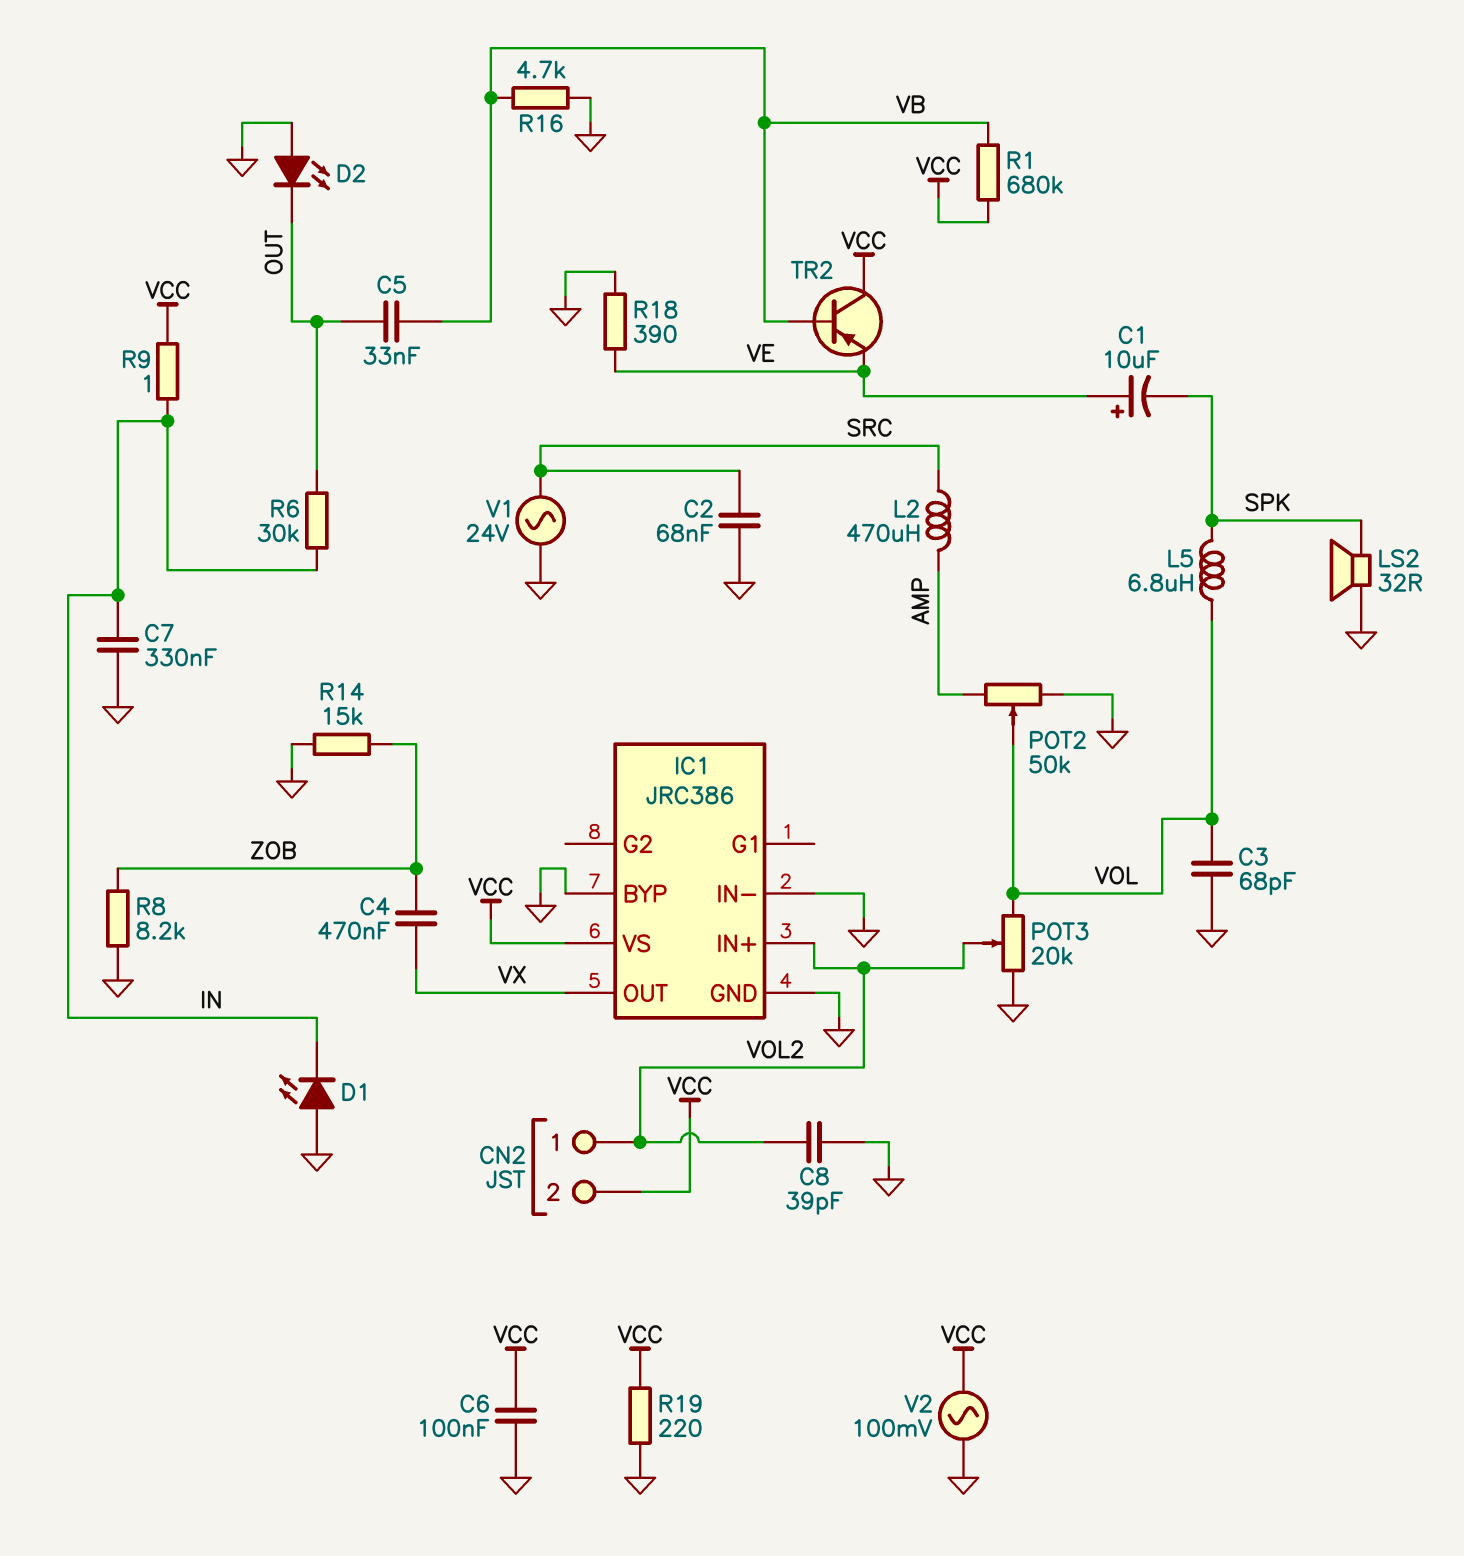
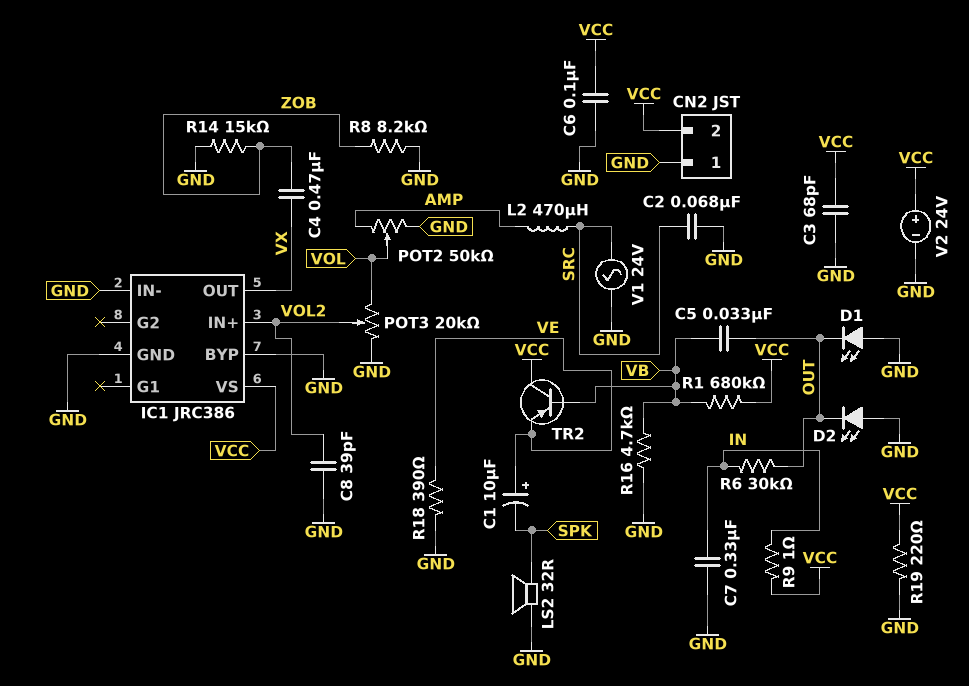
C3: 68pF (GND, VOL) -> 68pF (GND, VCC)
CN2 pin 1: VOL2 -> GND
D1: LED (A GND, K IN) -> LED (A GND, K OUT)
L5: 6.8uH (SPK, VOL) -> none
V2: AC 100mV (GND, VCC) -> 24V (plus VCC, minus GND)

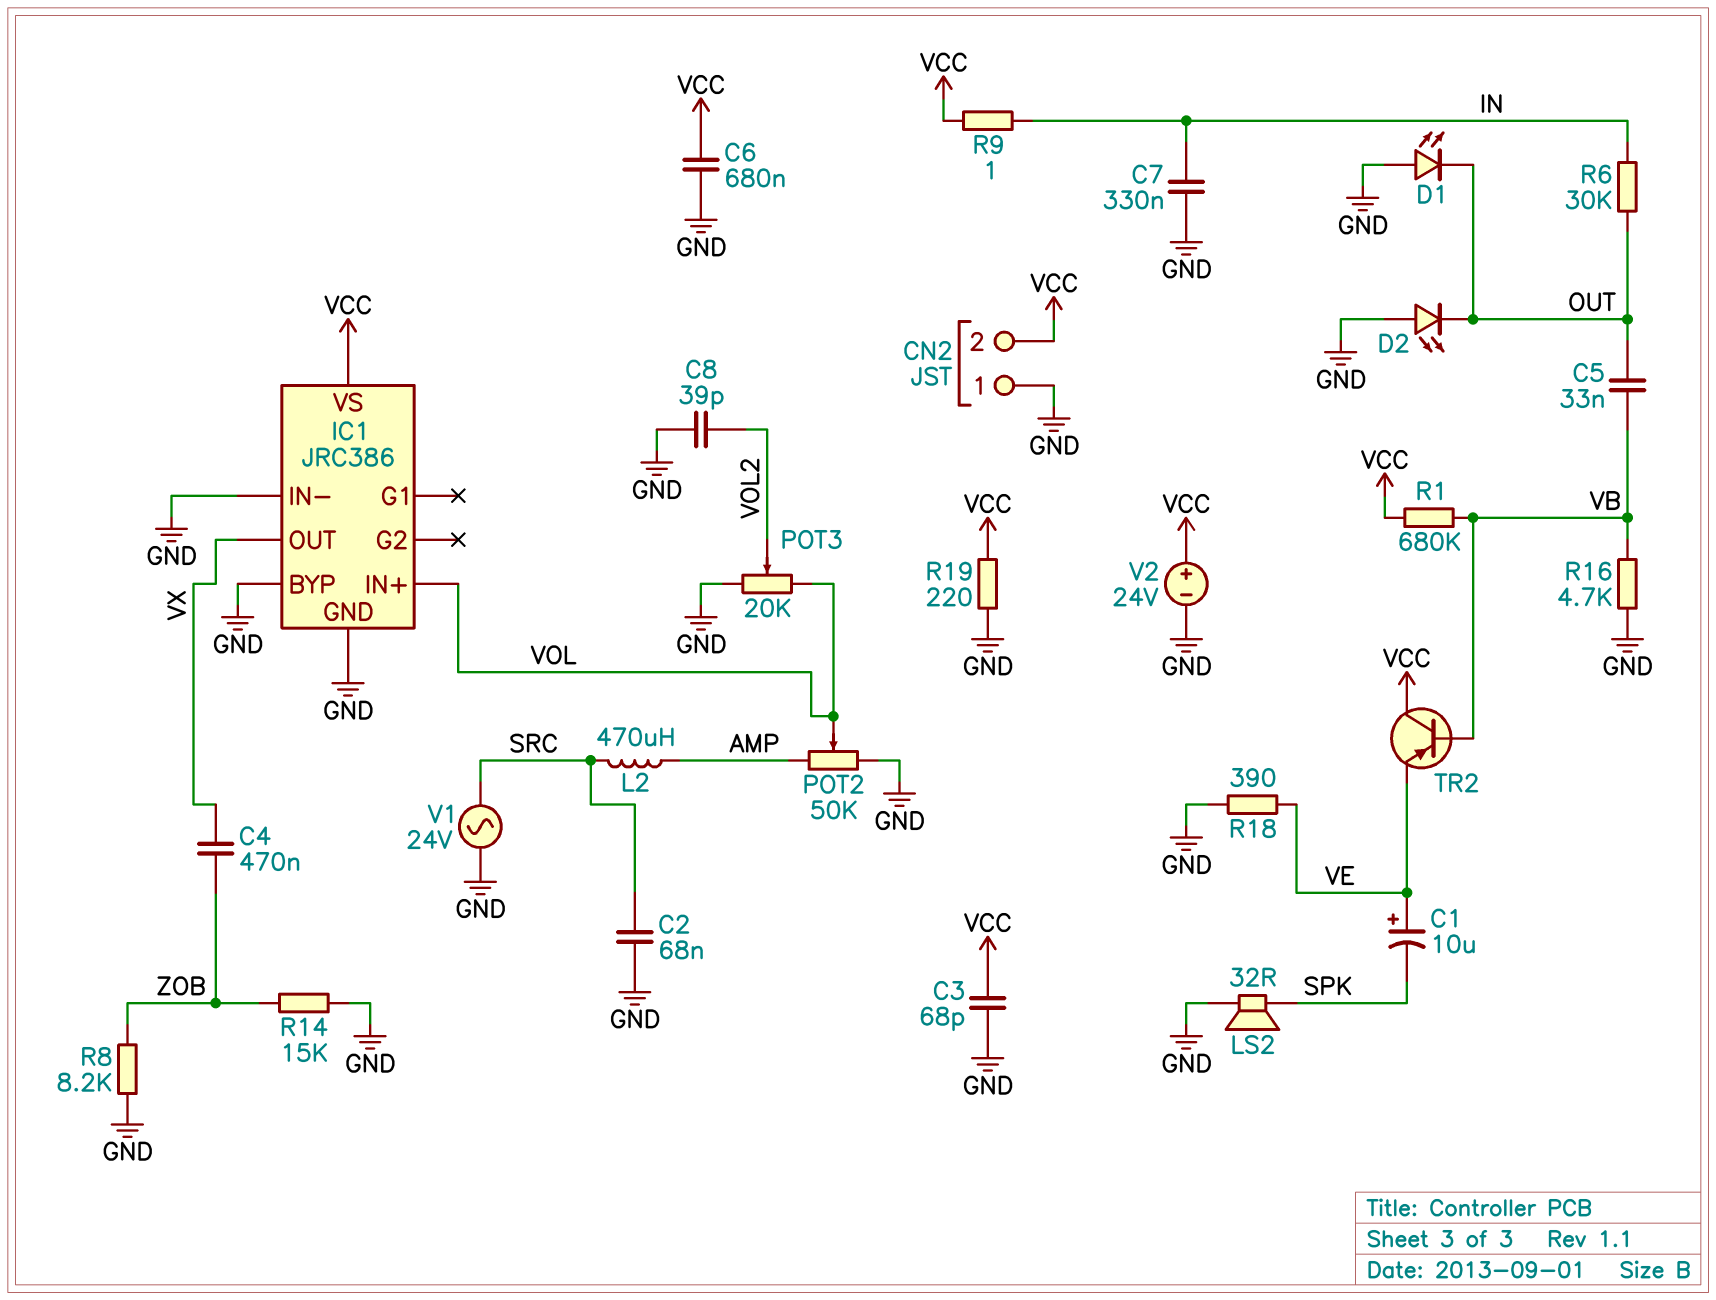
C6: 100nF (GND, VCC) -> 680nF (GND, VCC)
IC1 pin IN+: VOL2 -> VOL

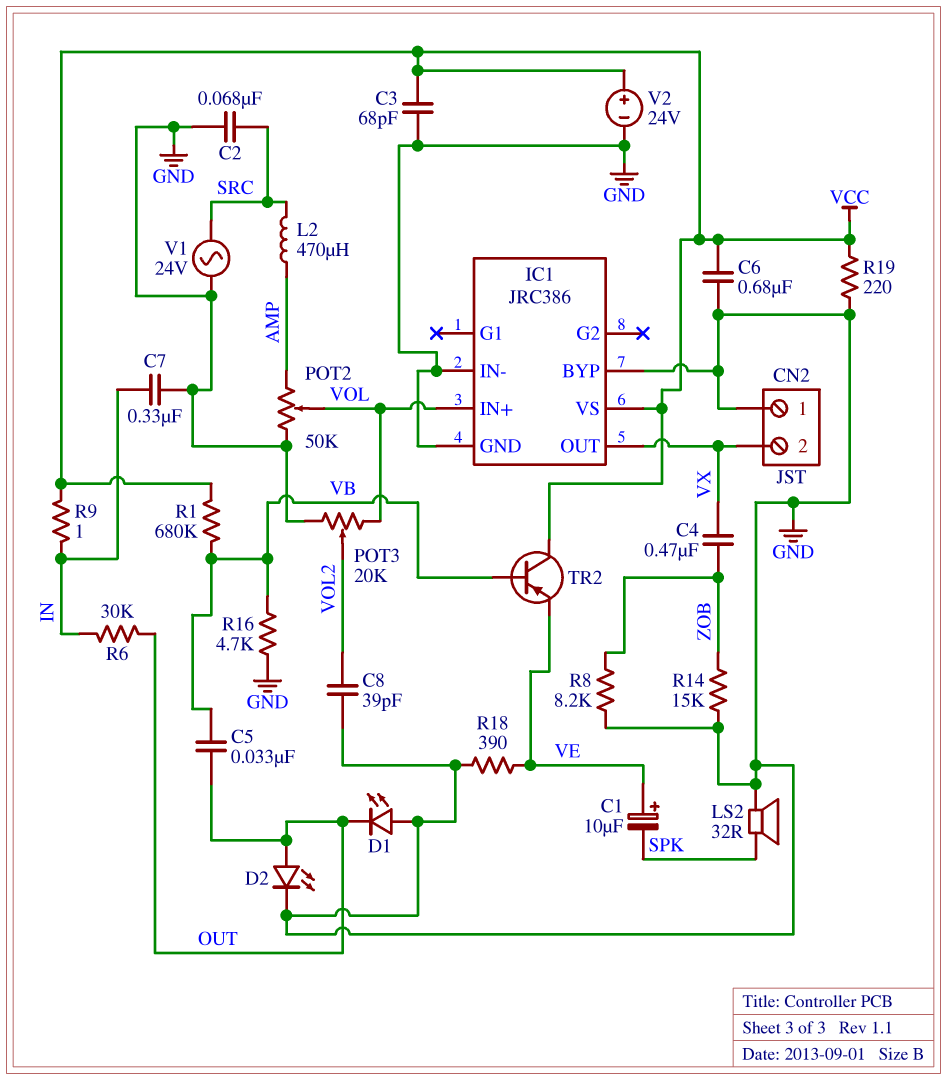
CN2 pin 2: VCC -> VX
D2: LED (A GND, K OUT) -> LED (A OUT, K GND)

